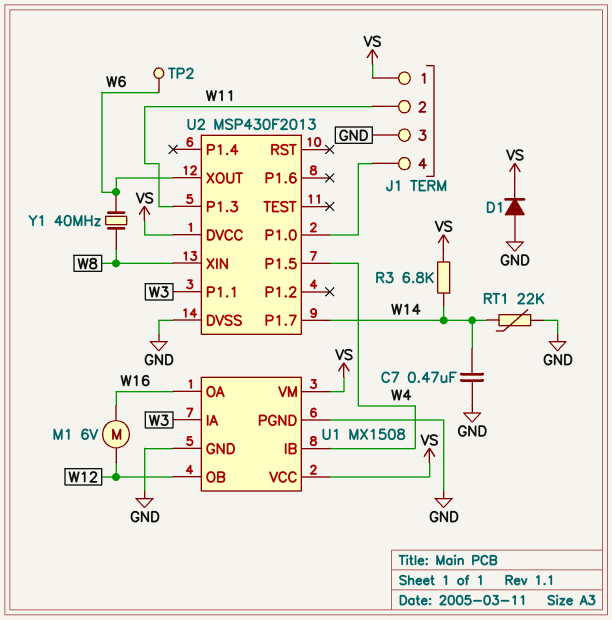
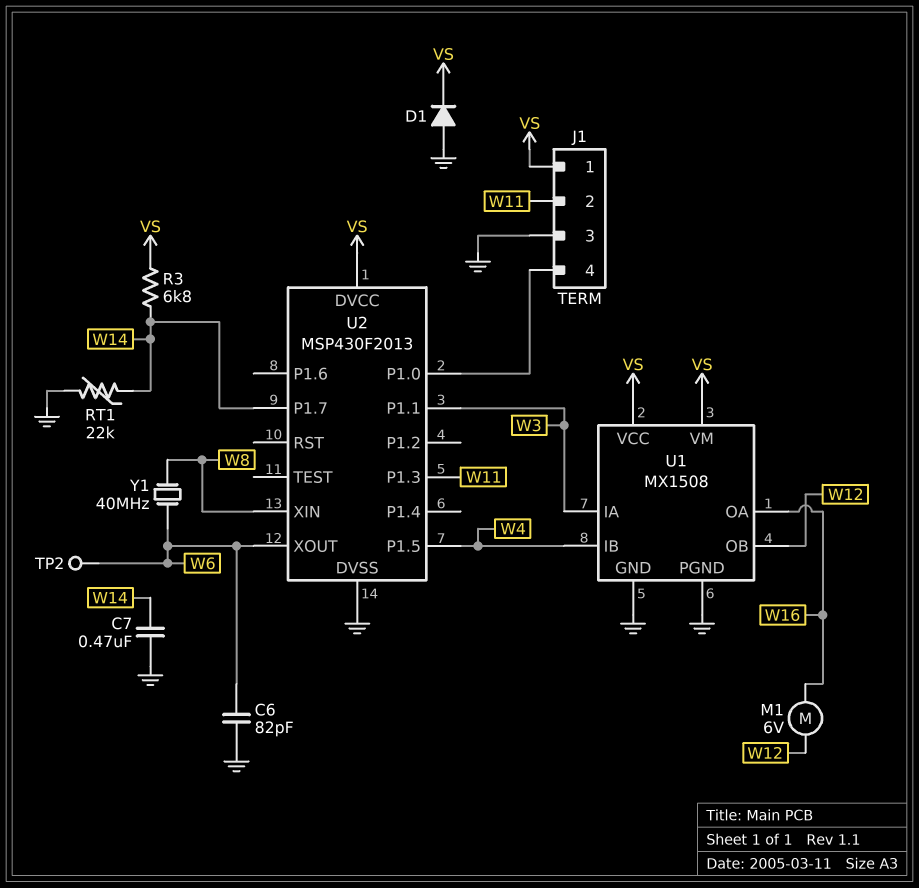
C6: none -> 82pF (GND, W6)

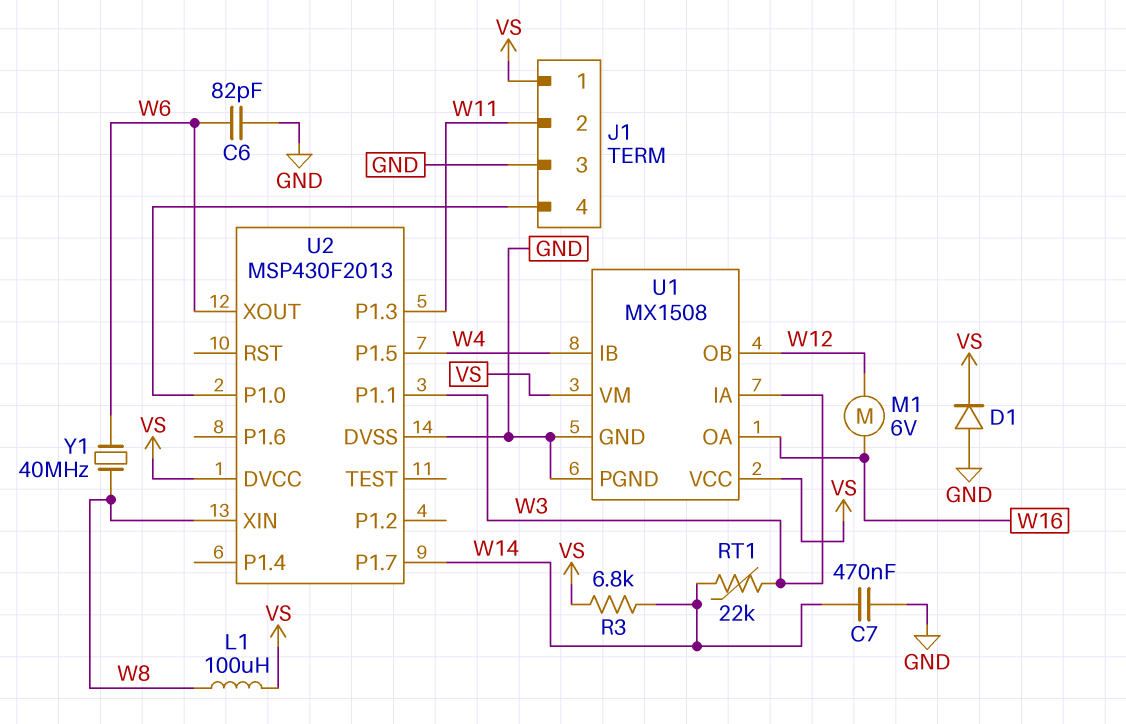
L1: none -> 100uH (VS, W8)
RT1: 22k (GND, W14) -> 22k (W3, W14)
TP2: test point (W6) -> none

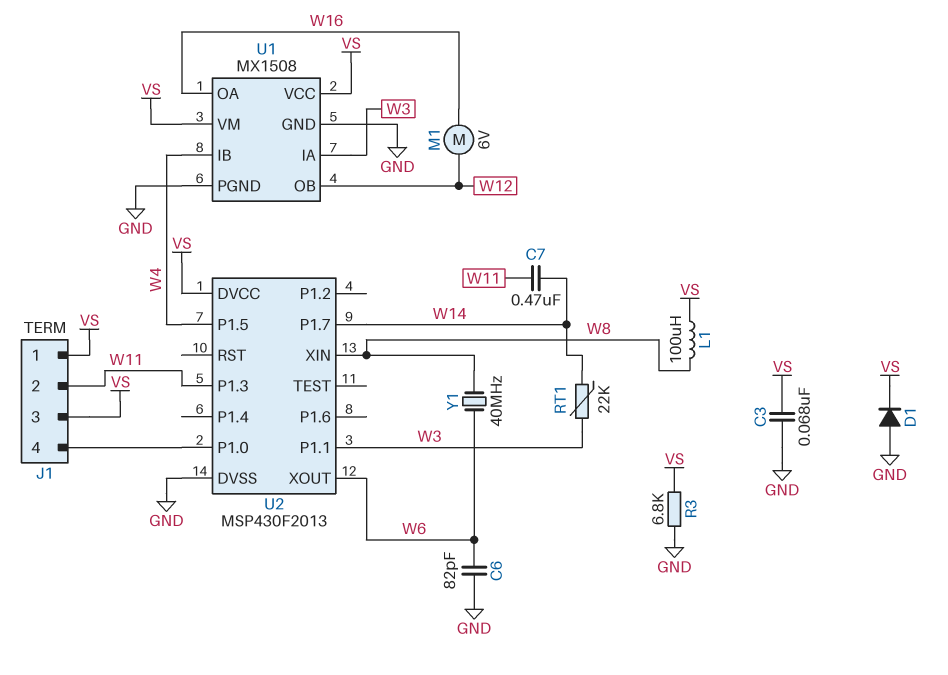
C3: none -> 68nF (GND, VS)
C7: 470nF (GND, W14) -> 470nF (W11, W14)
J1 pin 3: GND -> VS
R3: 6.8k (VS, W14) -> 6.8k (GND, VS)

